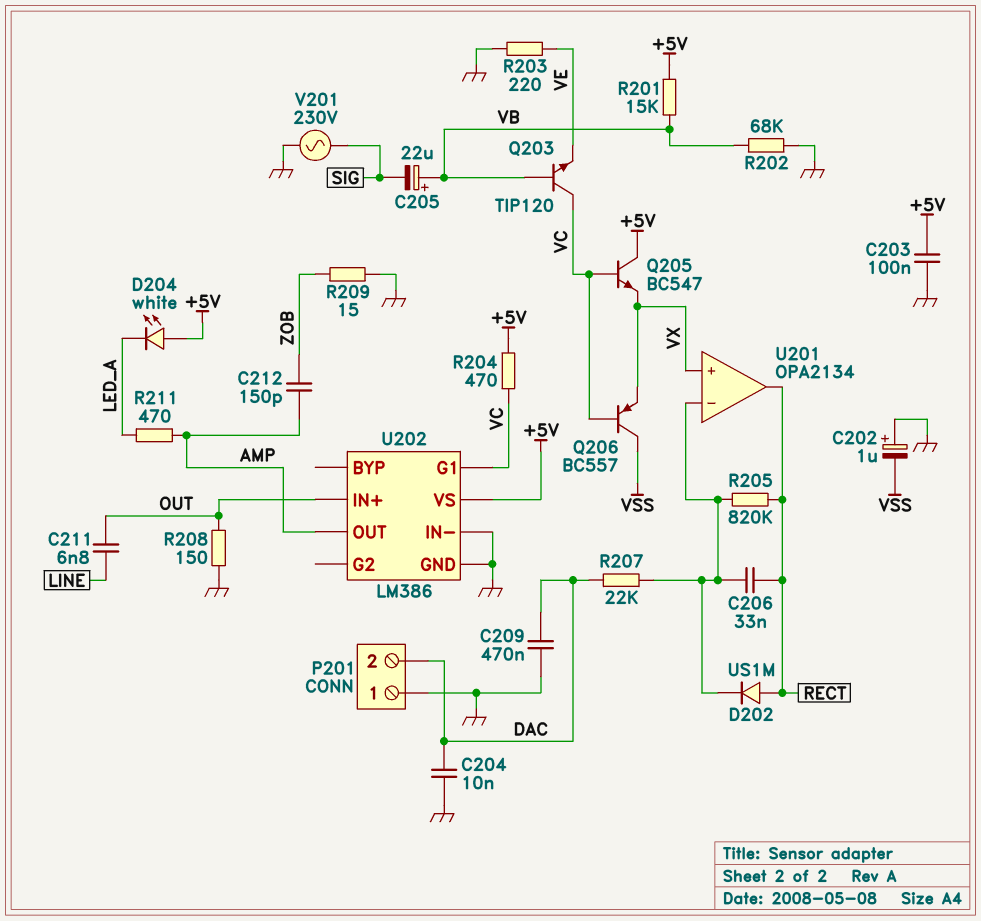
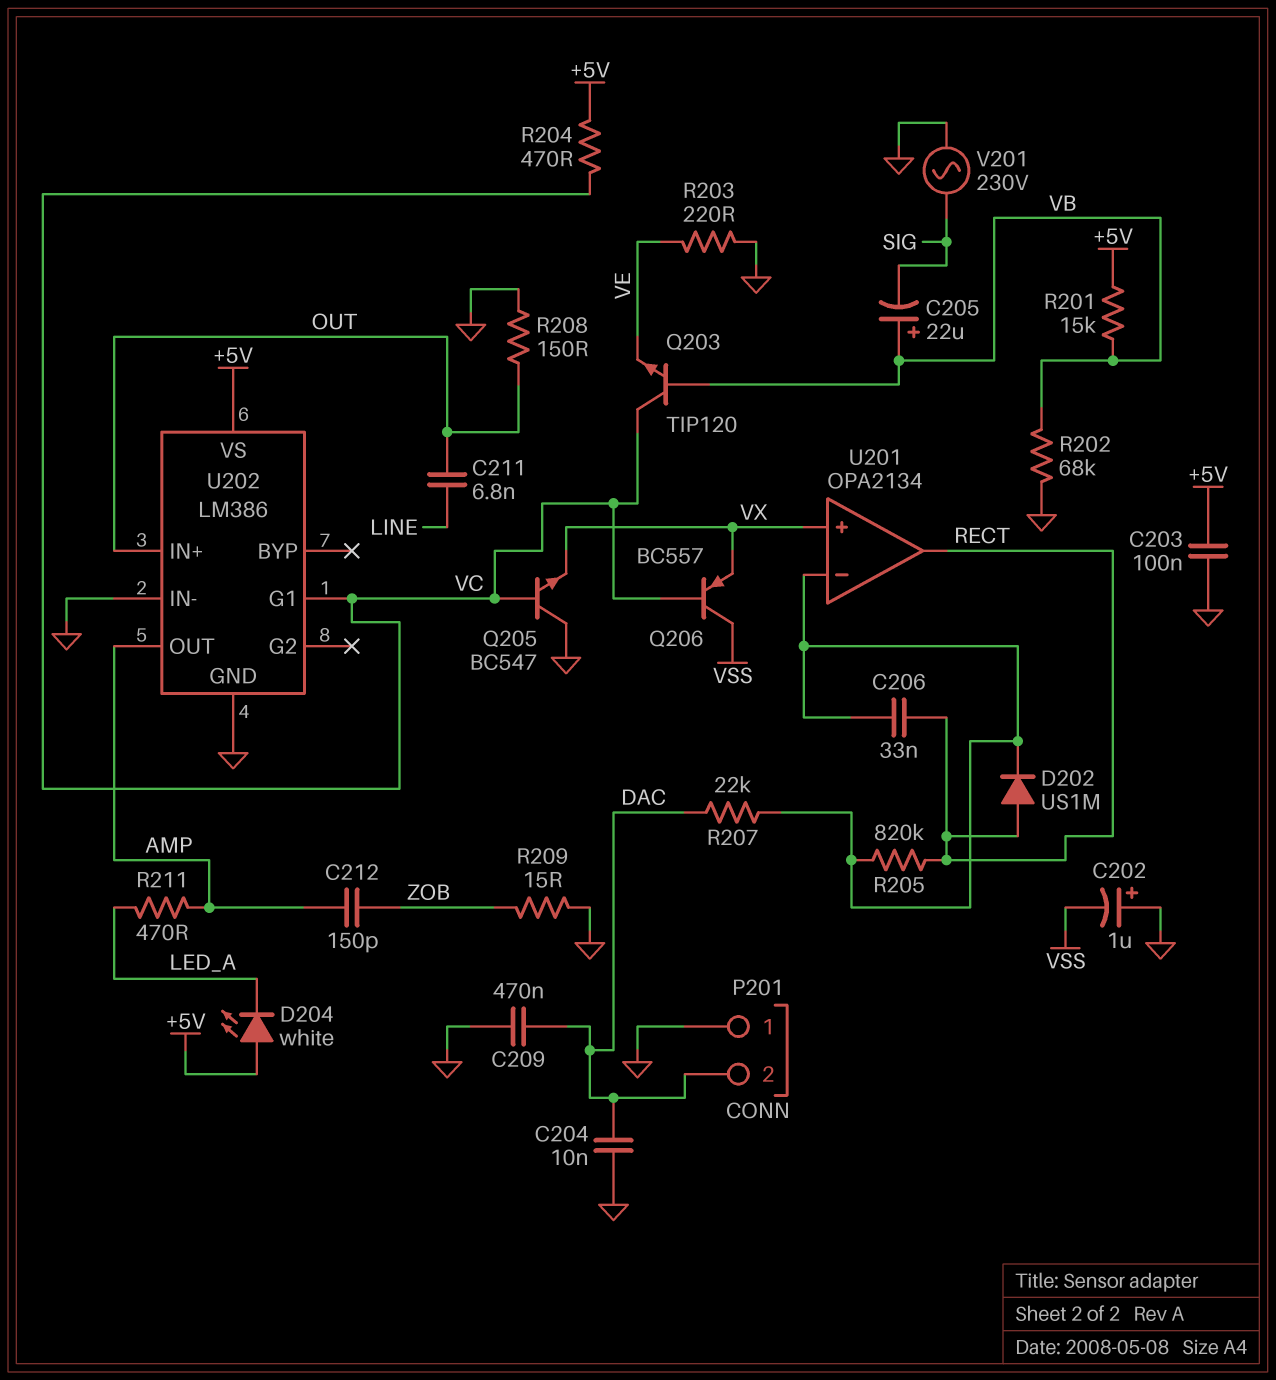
Q205: NPN BC547 (B VC, C +5V, E VX) -> NPN BC547 (B VC, C GND, E VX)

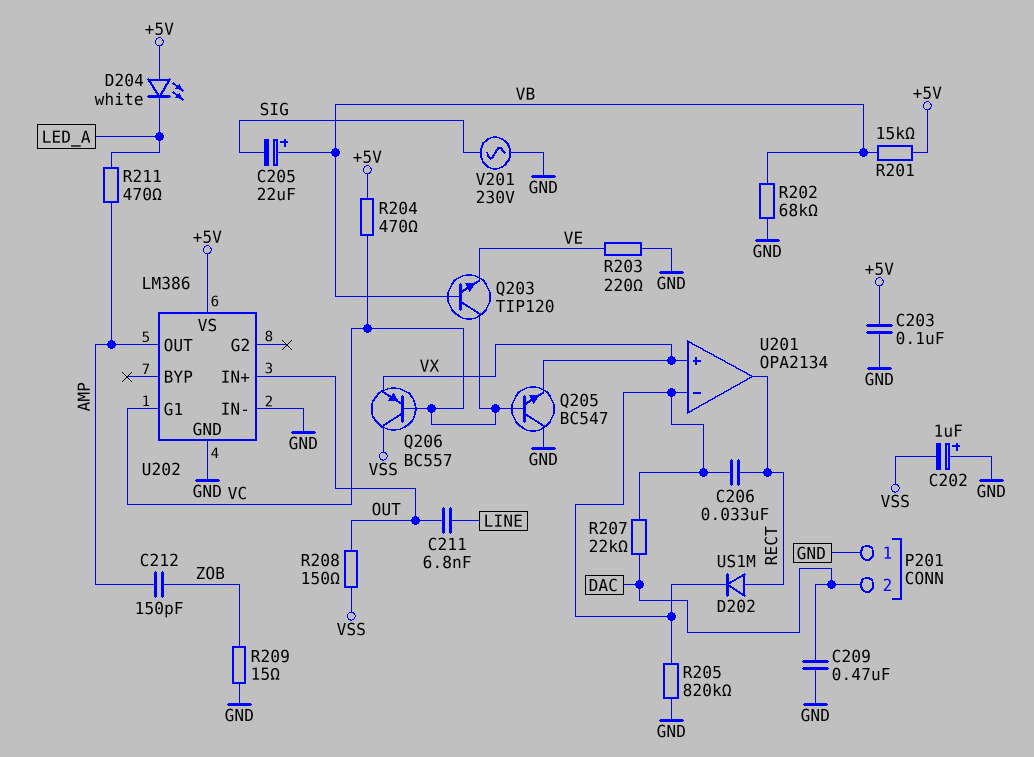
C204: 10nF (DAC, GND) -> none
R205: 820k (RECT, U201/in-) -> 820k (GND, U201/in-)
R208: 150 (GND, OUT) -> 150 (OUT, VSS)

